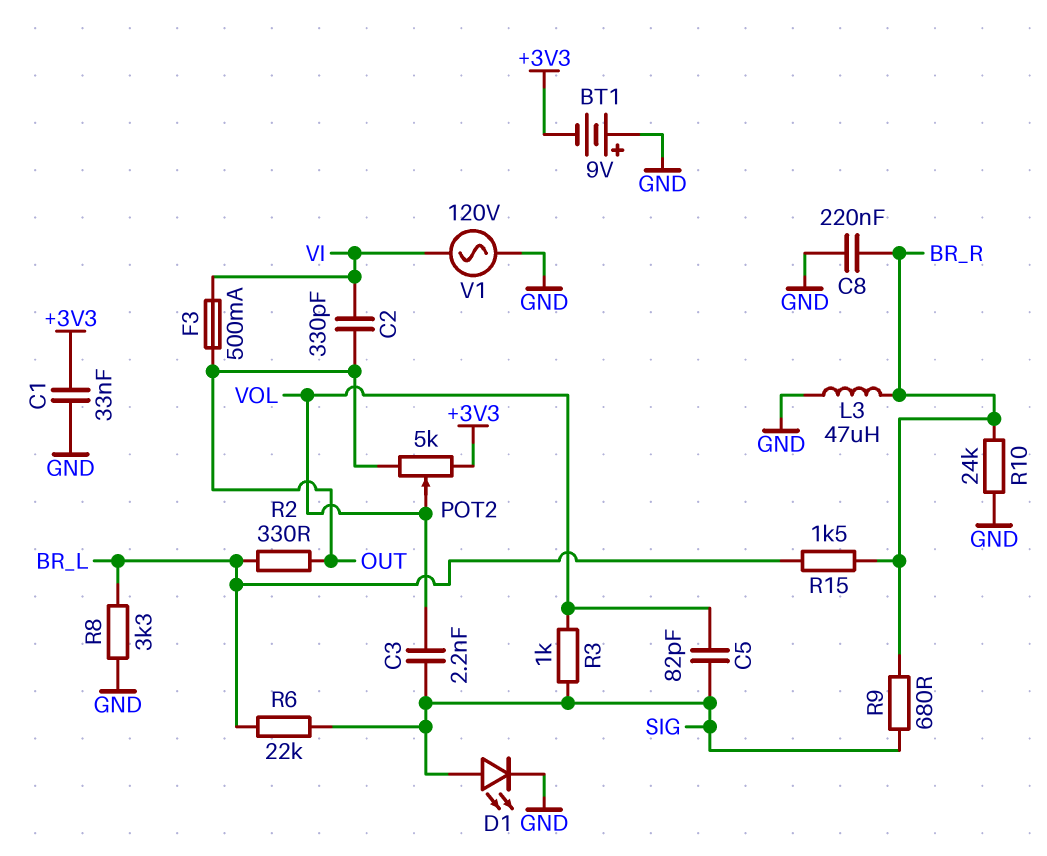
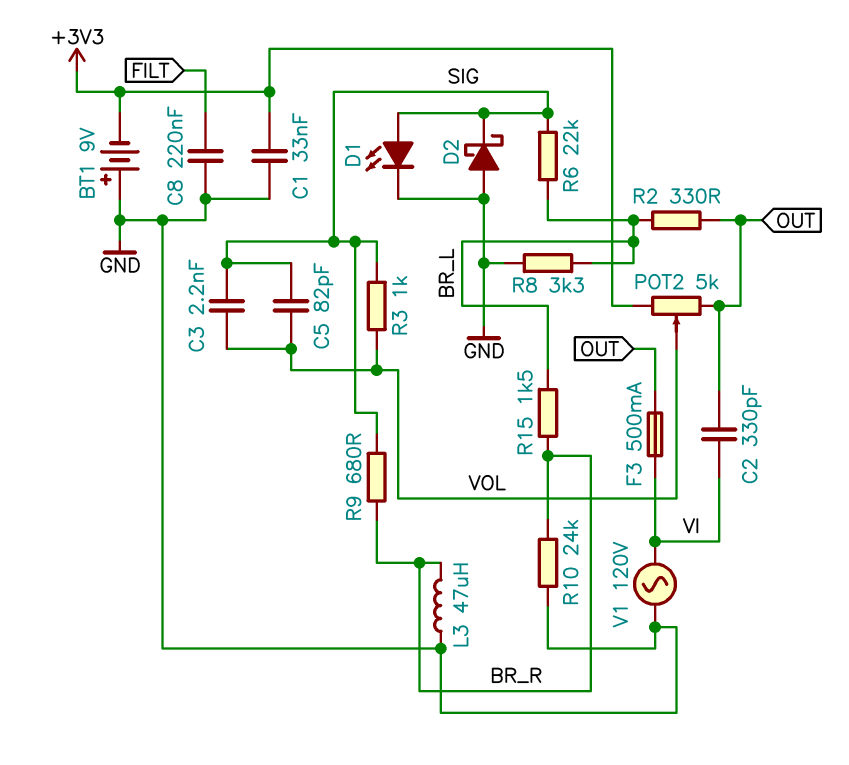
C8: 220nF (BR_R, GND) -> 220nF (FILT, GND)
D2: none -> schottky (A GND, K SIG)

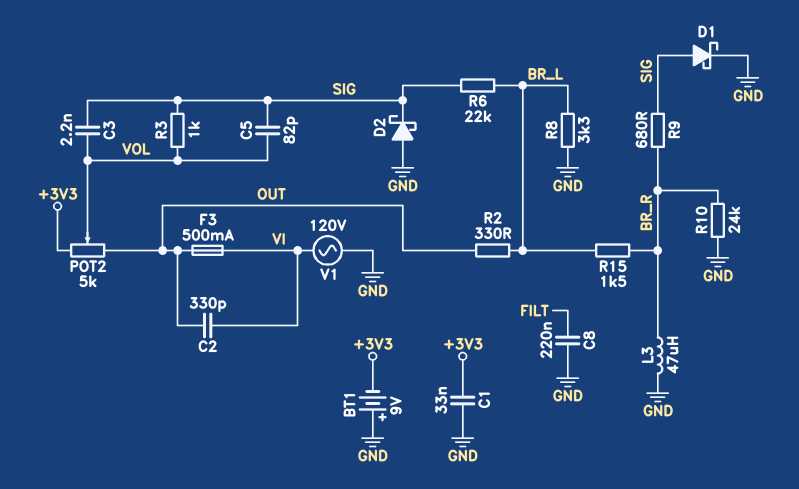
D1: LED (A SIG, K GND) -> schottky (A SIG, K GND)

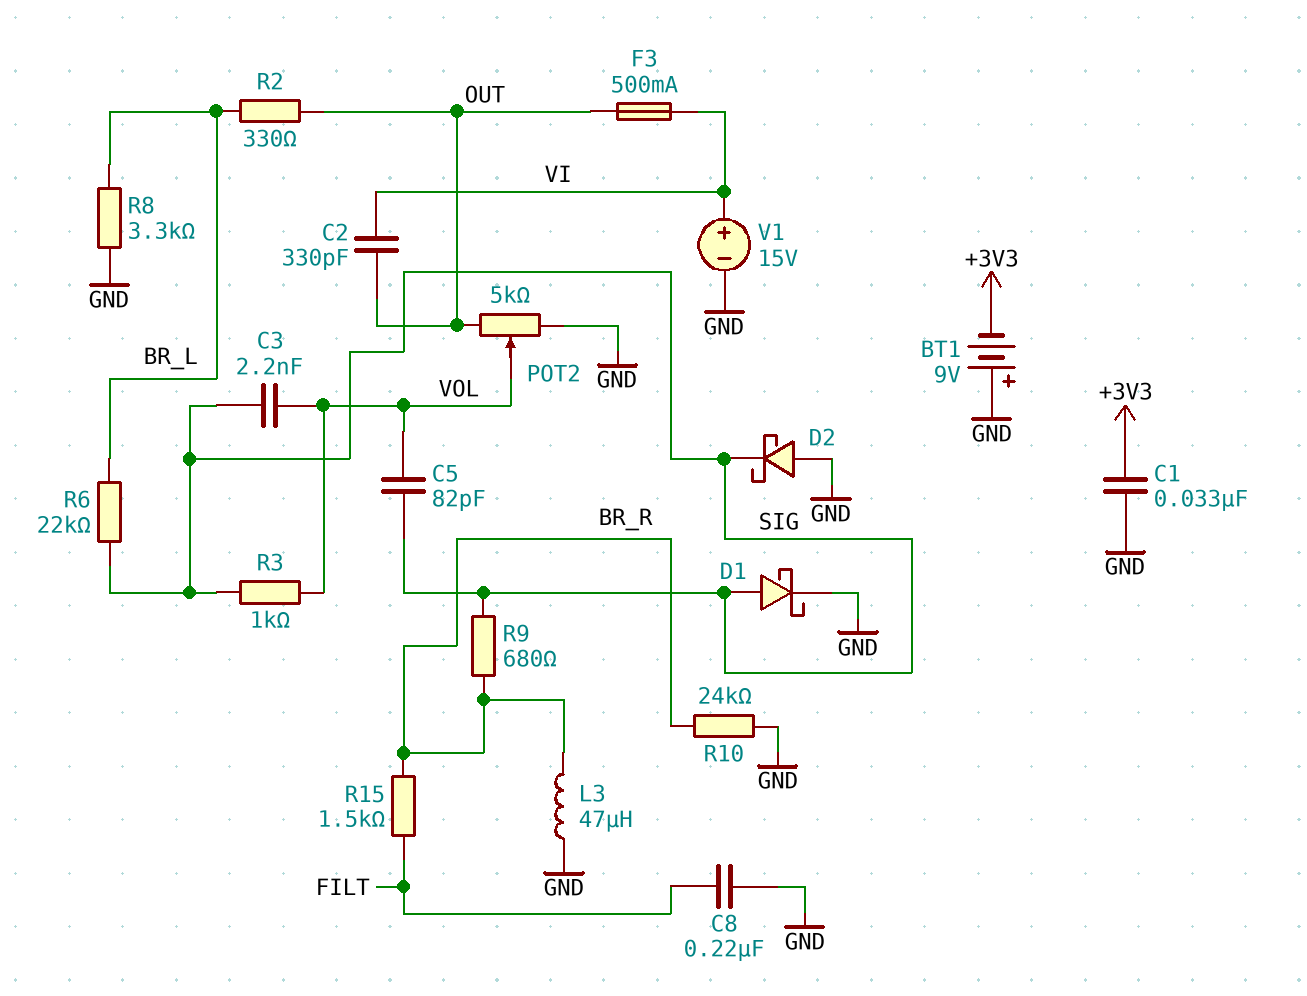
POT2: 5k (+3V3, OUT, wiper VOL) -> 5k (GND, OUT, wiper VOL)
R15: 1.5k (BR_L, BR_R) -> 1.5k (BR_R, FILT)
V1: AC 120V (GND, VI) -> 15V (plus VI, minus GND)

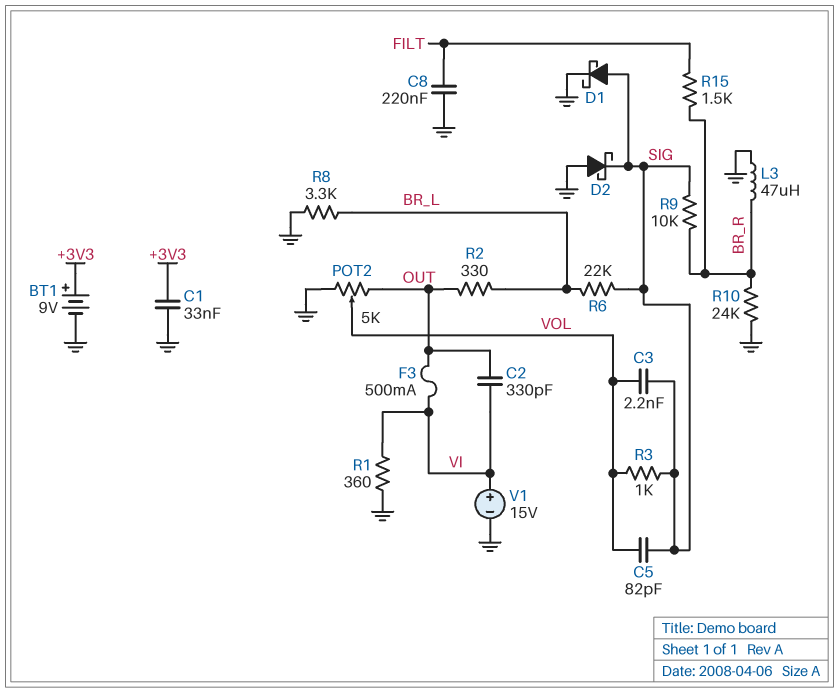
BT1: 9V (plus GND, minus +3V3) -> 9V (plus +3V3, minus GND)
R1: none -> 360 (GND, VI)
R9: 680 (BR_R, SIG) -> 10k (BR_R, SIG)

